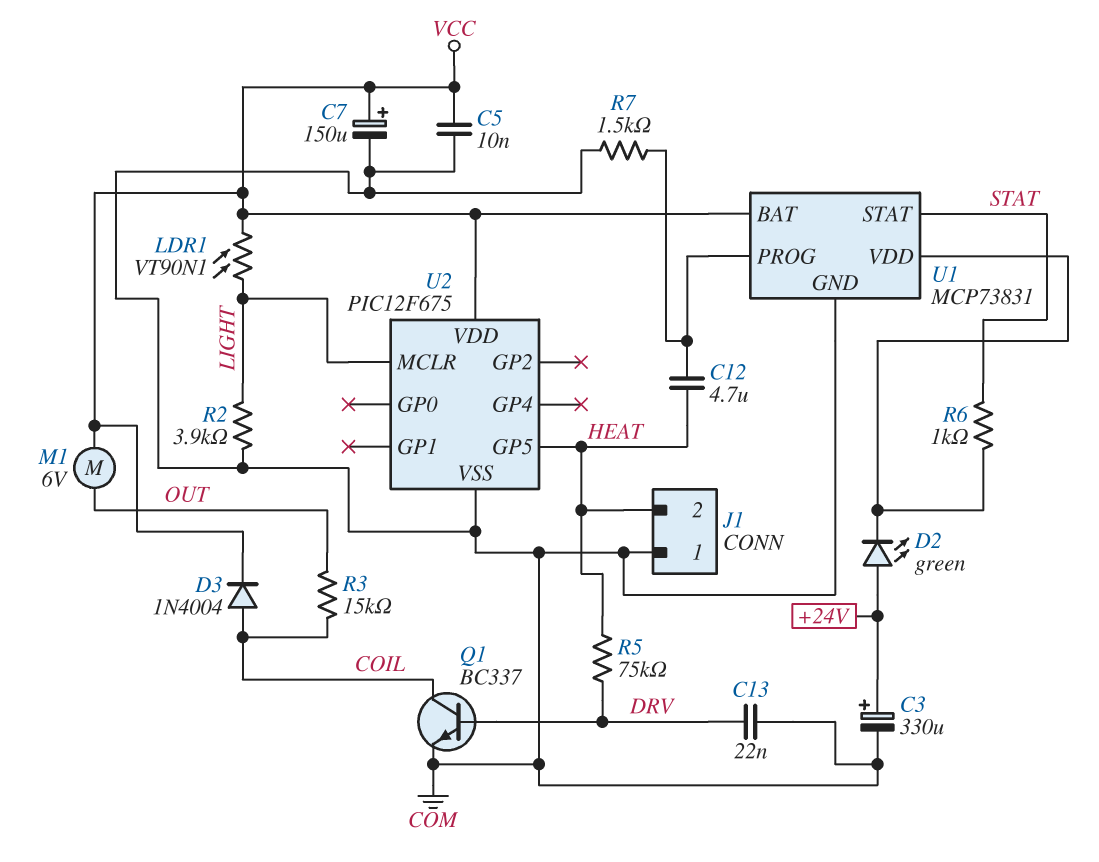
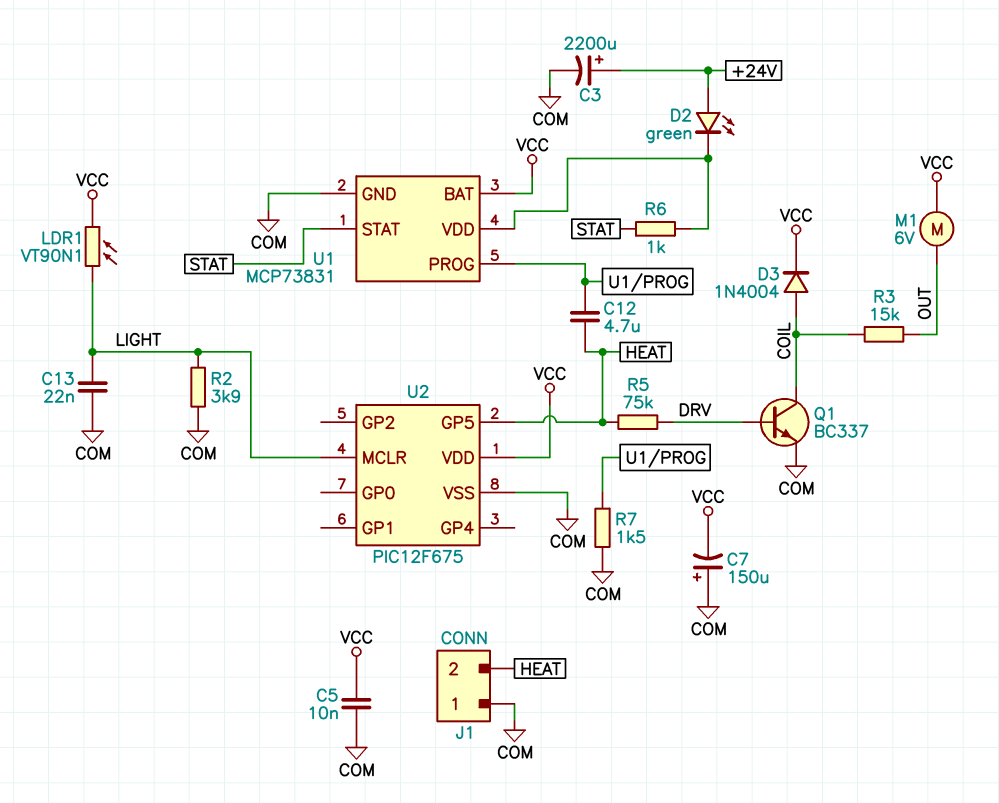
C3: 330uF (plus +24V, minus COM) -> 2200uF (plus +24V, minus COM)
C7: 150uF (plus VCC, minus COM) -> 150uF (plus COM, minus VCC)
C13: 22nF (COM, DRV) -> 22nF (COM, LIGHT)

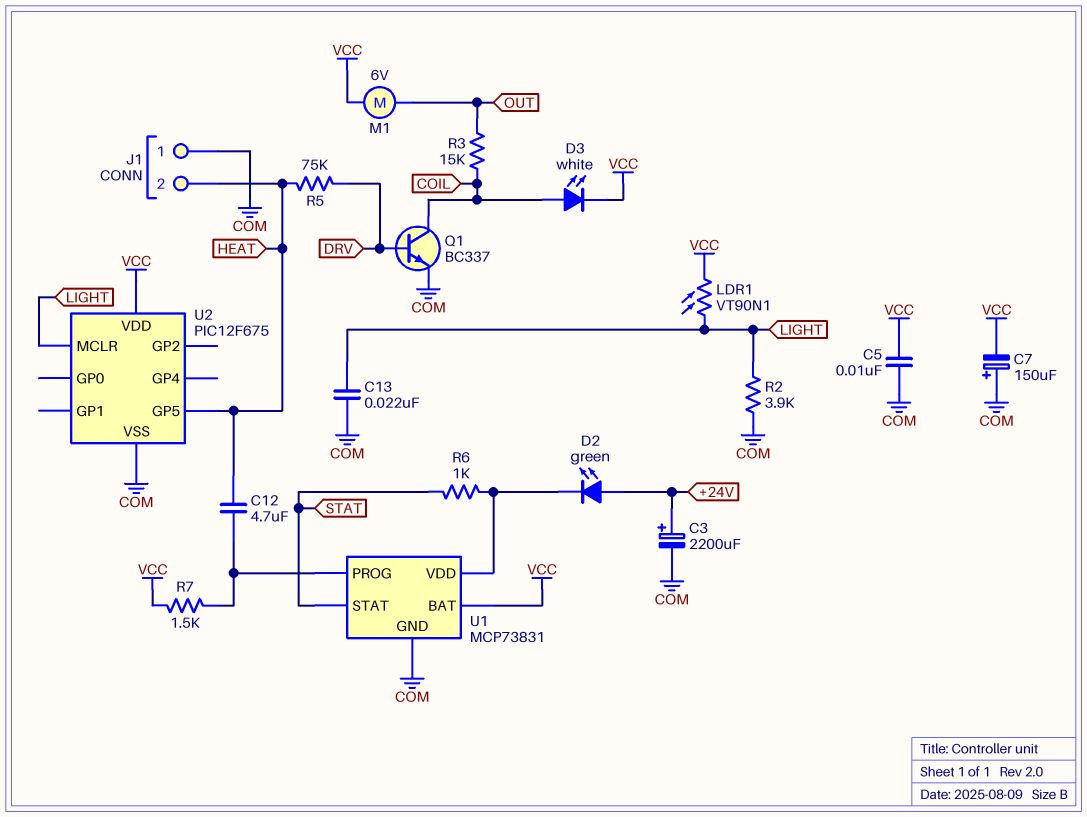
D3: diode 1N4004 (A COIL, K VCC) -> LED white (A COIL, K VCC)
R7: 1.5k (COM, U1/PROG) -> 1.5k (U1/PROG, VCC)

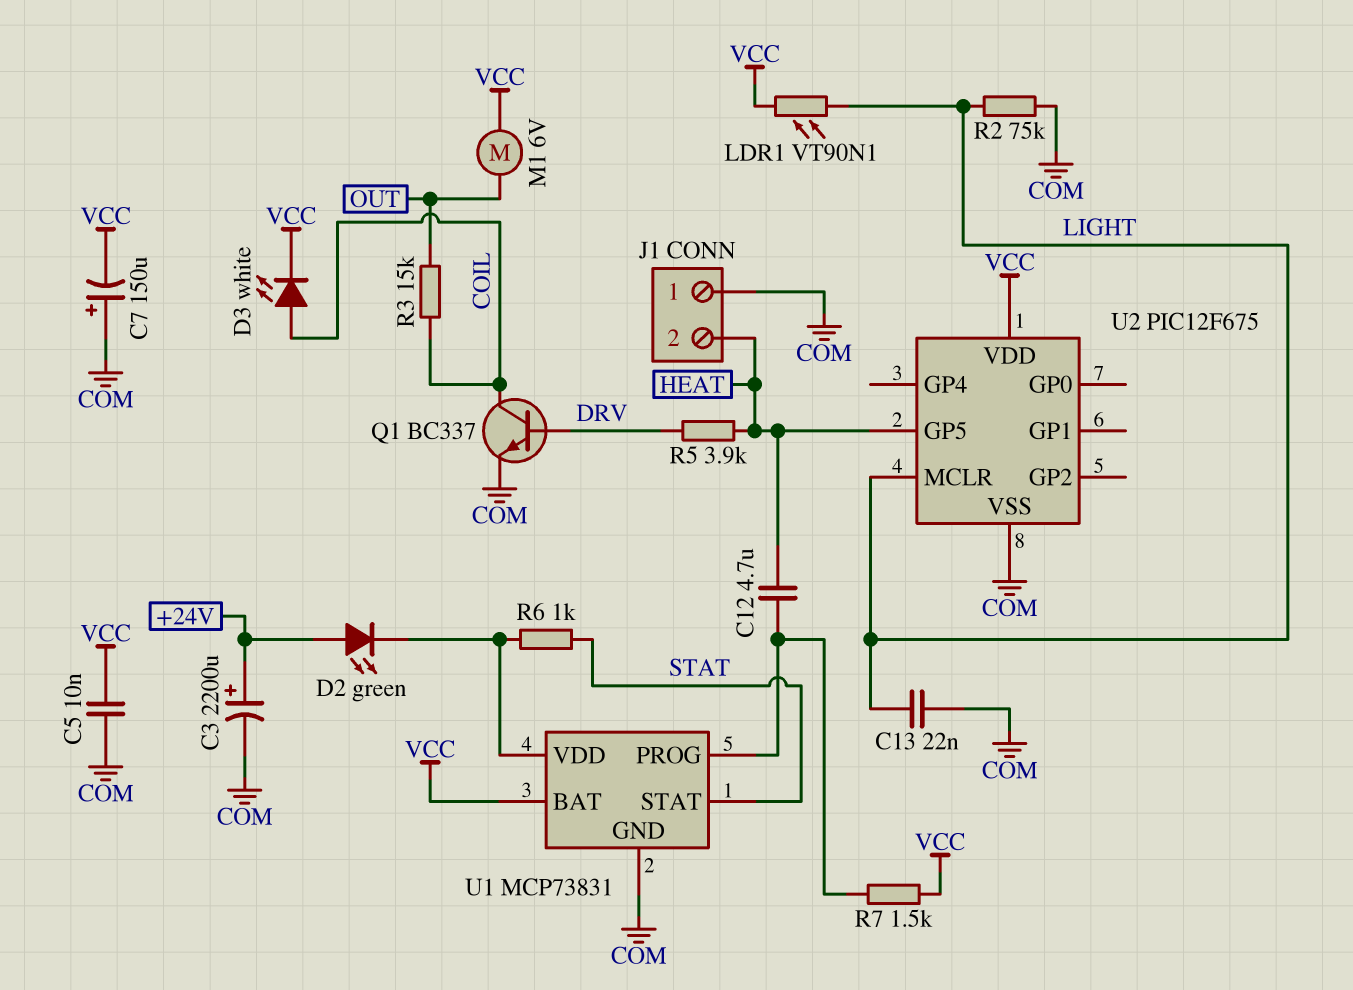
R2: 3.9k (COM, LIGHT) -> 75k (COM, LIGHT)
R5: 75k (DRV, HEAT) -> 3.9k (DRV, HEAT)

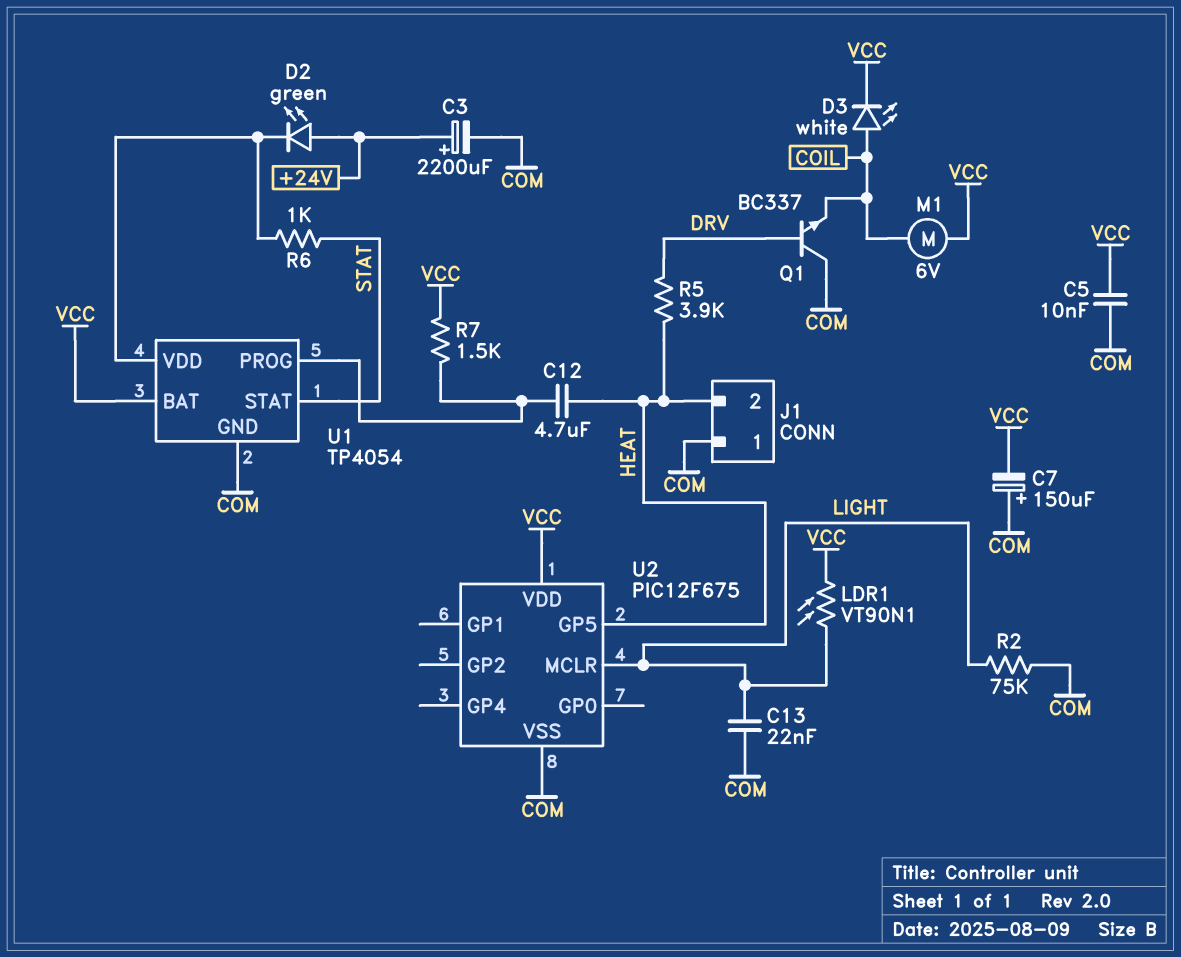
M1: motor 6V (OUT, VCC) -> motor 6V (COIL, VCC)
Q1: NPN BC337 (B DRV, C COIL, E COM) -> NPN BC337 (B DRV, C COM, E COIL)
R3: 15k (COIL, OUT) -> none
U1: MCP73831 -> TP4054

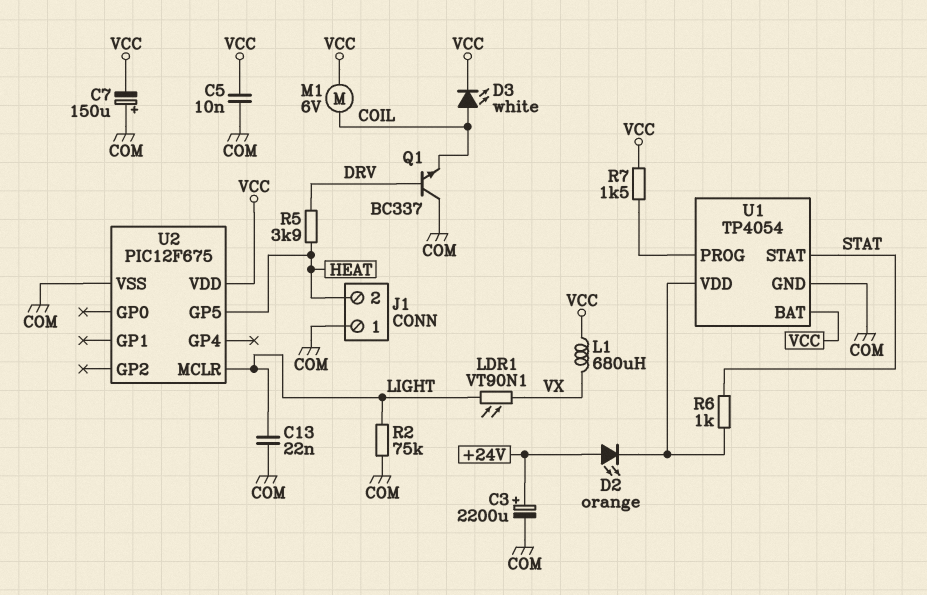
C12: 4.7uF (HEAT, U1/PROG) -> none
D2: LED green (A +24V, K U1/VDD) -> LED orange (A +24V, K U1/VDD)
L1: none -> 680uH (VCC, VX)
LDR1: VT90N1 (LIGHT, VCC) -> VT90N1 (LIGHT, VX)

